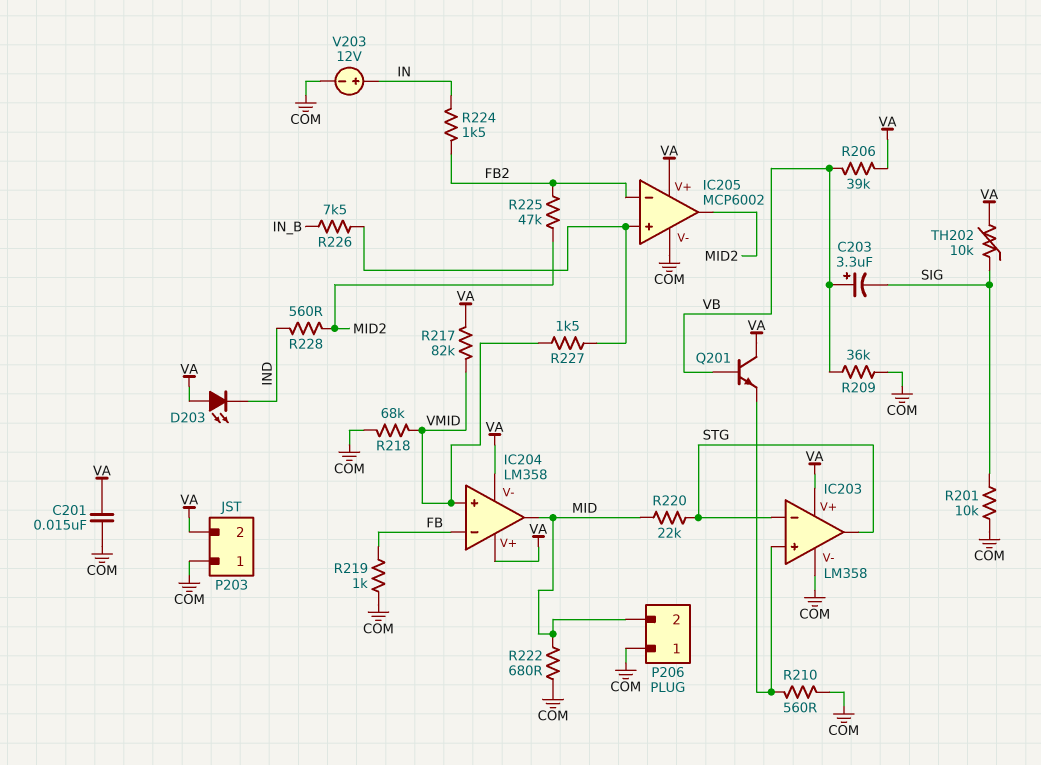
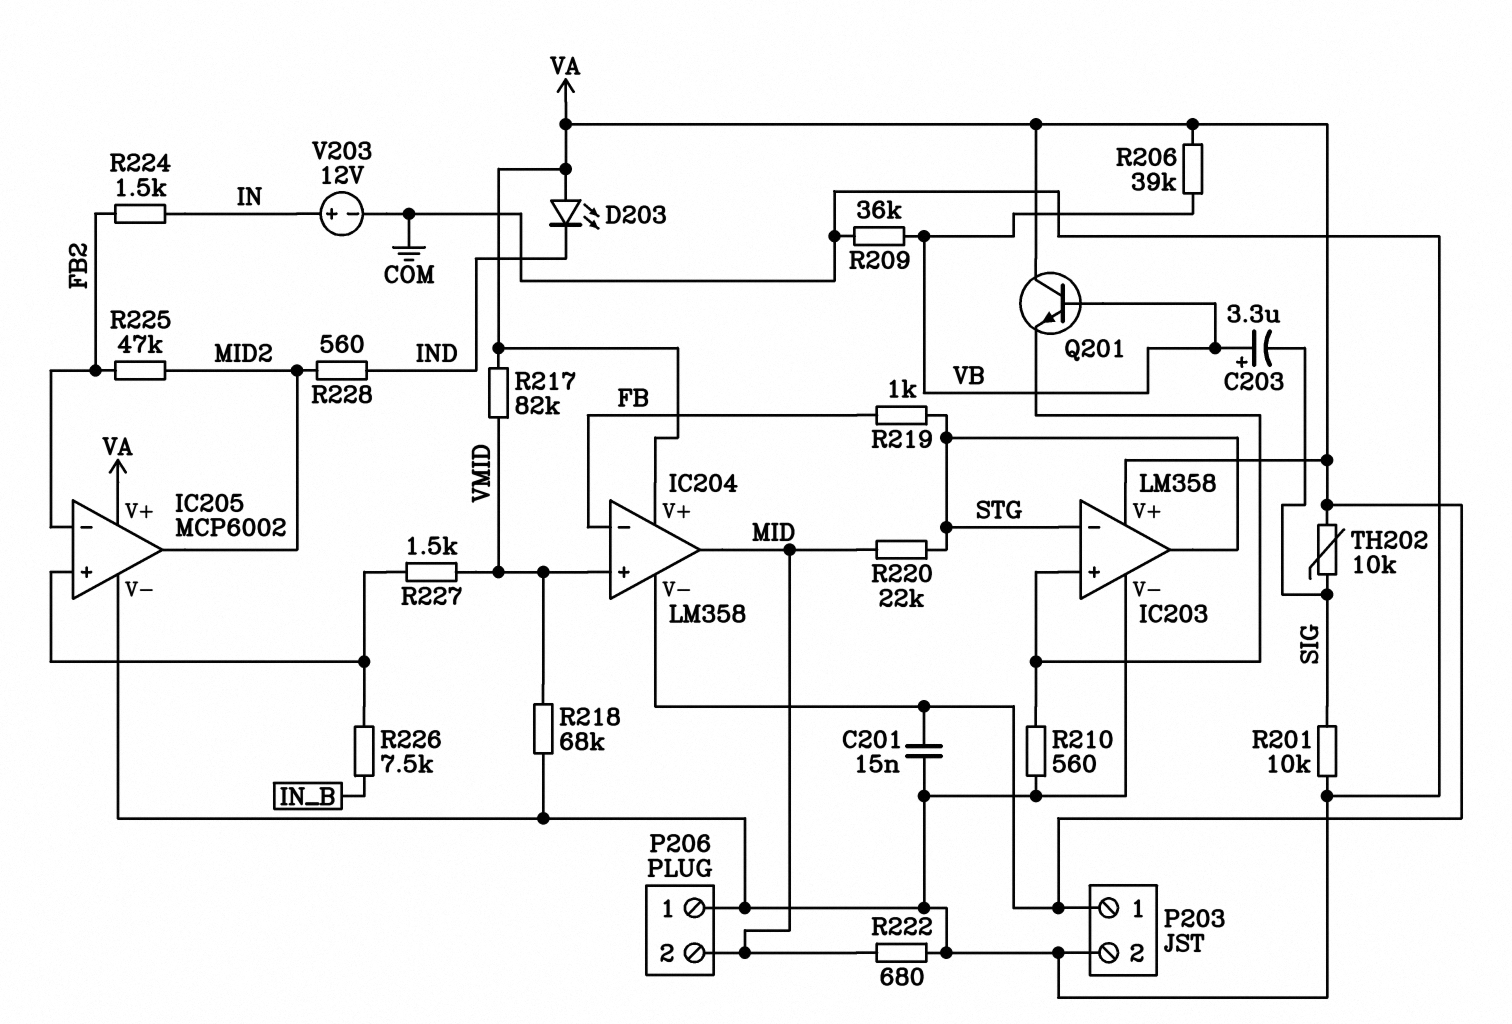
P203 pin 1: COM -> VA
P203 pin 2: VA -> COM
R219: 1k (COM, FB) -> 1k (FB, STG)

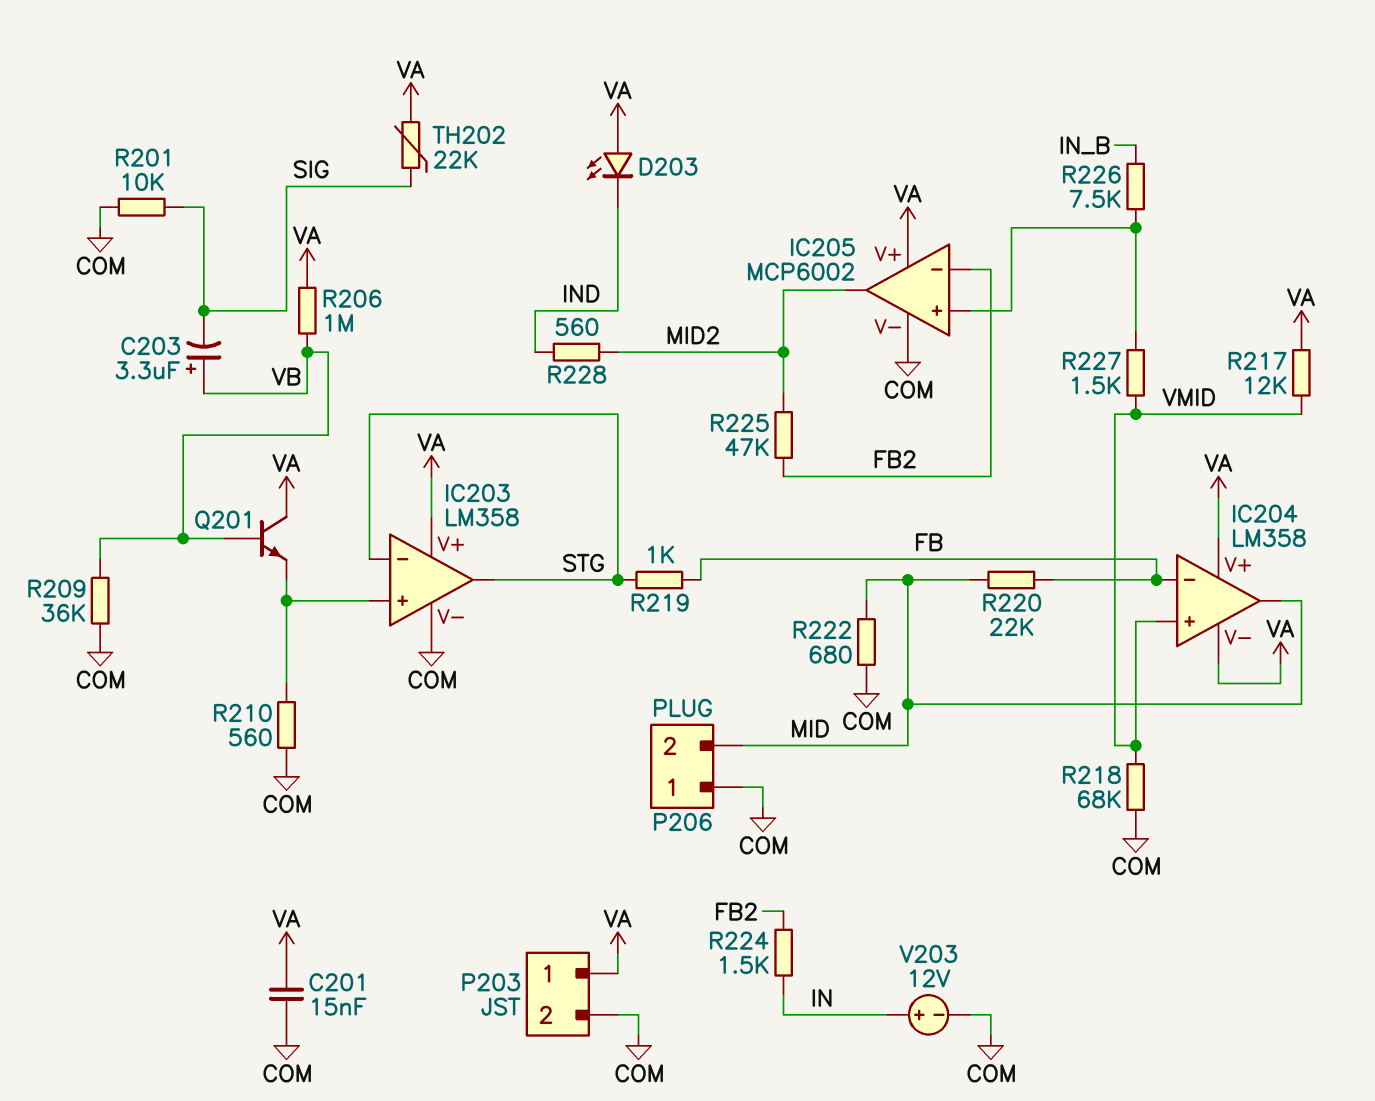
R206: 39k (VA, VB) -> 1M (VA, VB)
R217: 82k (VA, VMID) -> 12k (VA, VMID)
R220: 22k (MID, STG) -> 22k (FB, MID)
TH202: 10k (SIG, VA) -> 22k (SIG, VA)

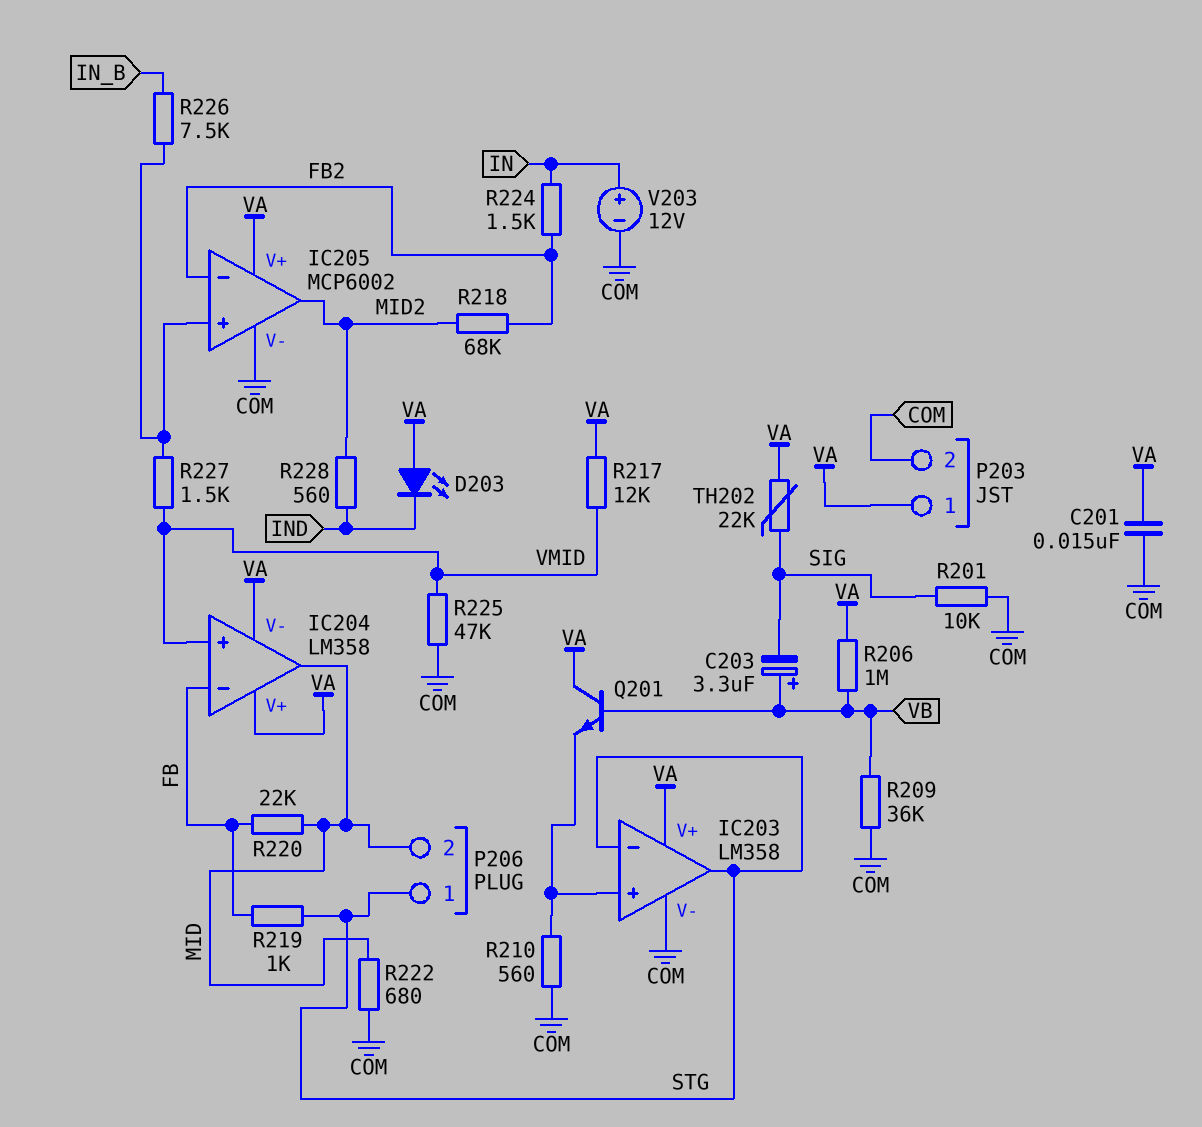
P206 pin 1: COM -> STG
R218: 68k (COM, VMID) -> 68k (FB2, MID2)
R225: 47k (FB2, MID2) -> 47k (COM, VMID)

